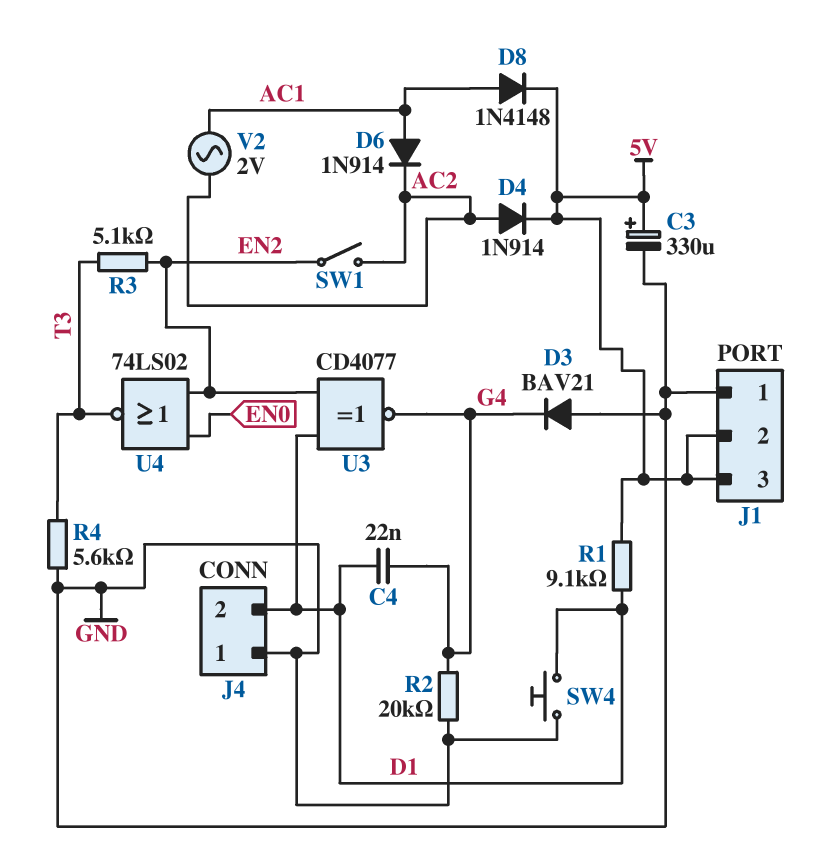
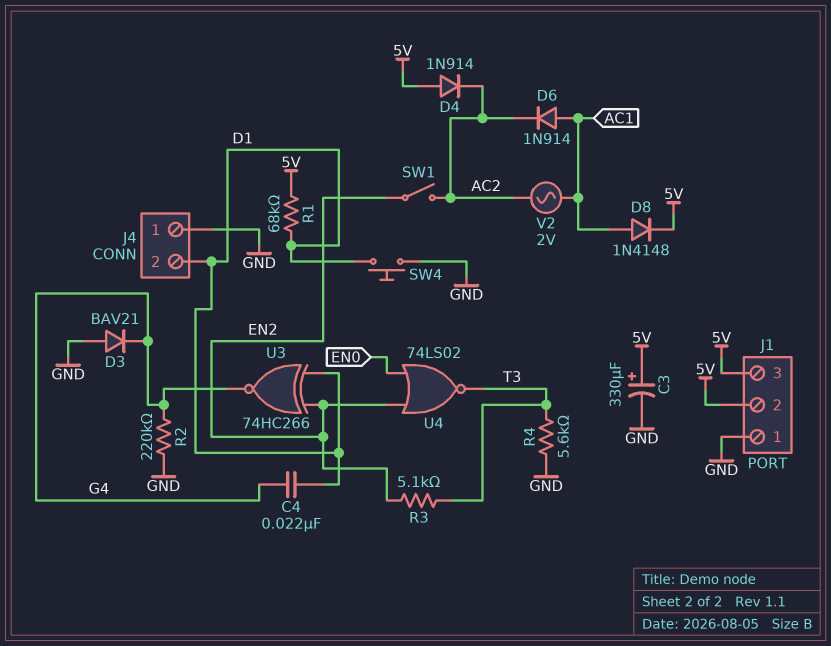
D4: diode 1N914 (A AC2, K 5V) -> diode 1N914 (A 5V, K AC2)
R1: 9.1k (5V, D1) -> 68k (5V, D1)
R2: 20k (G4, GND) -> 220k (G4, GND)
U3: XNOR CD4077 (in D1, in EN2, out G4) -> XNOR 74HC266 (in D1, in EN2, out G4)

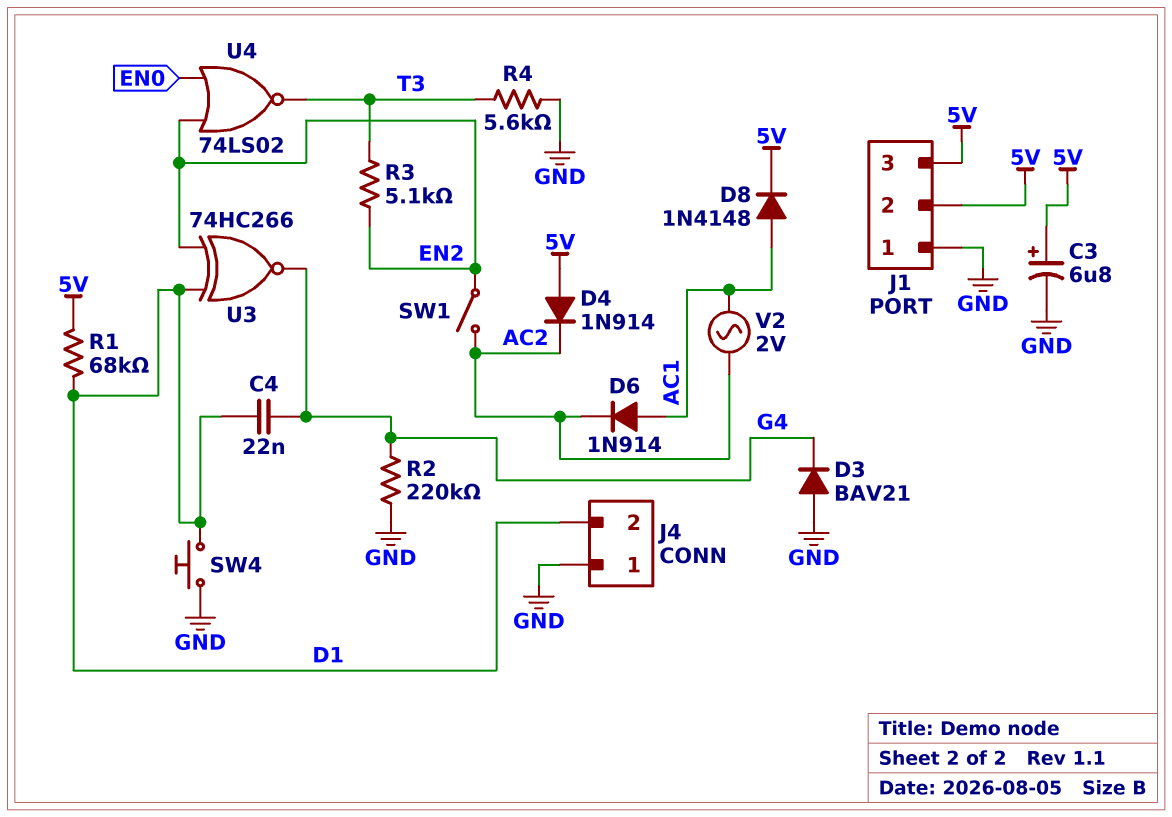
C3: 330uF (plus 5V, minus GND) -> 6.8uF (plus 5V, minus GND)

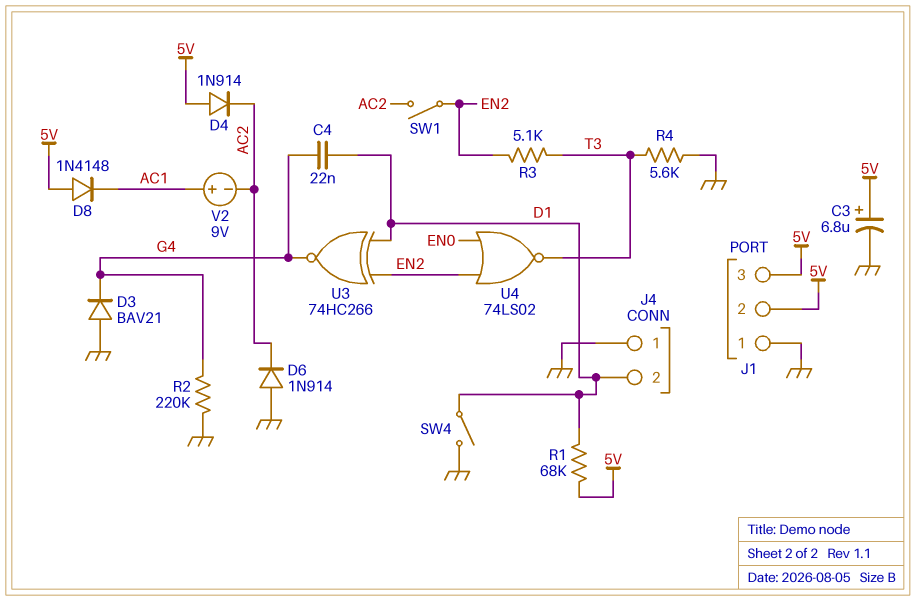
D6: diode 1N914 (A AC1, K AC2) -> diode 1N914 (A GND, K AC2)
D8: diode 1N4148 (A AC1, K 5V) -> diode 1N4148 (A 5V, K AC1)
SW4: button (D1, GND) -> switch (D1, GND)
V2: AC 2V (AC1, AC2) -> 9V (plus AC1, minus AC2)

